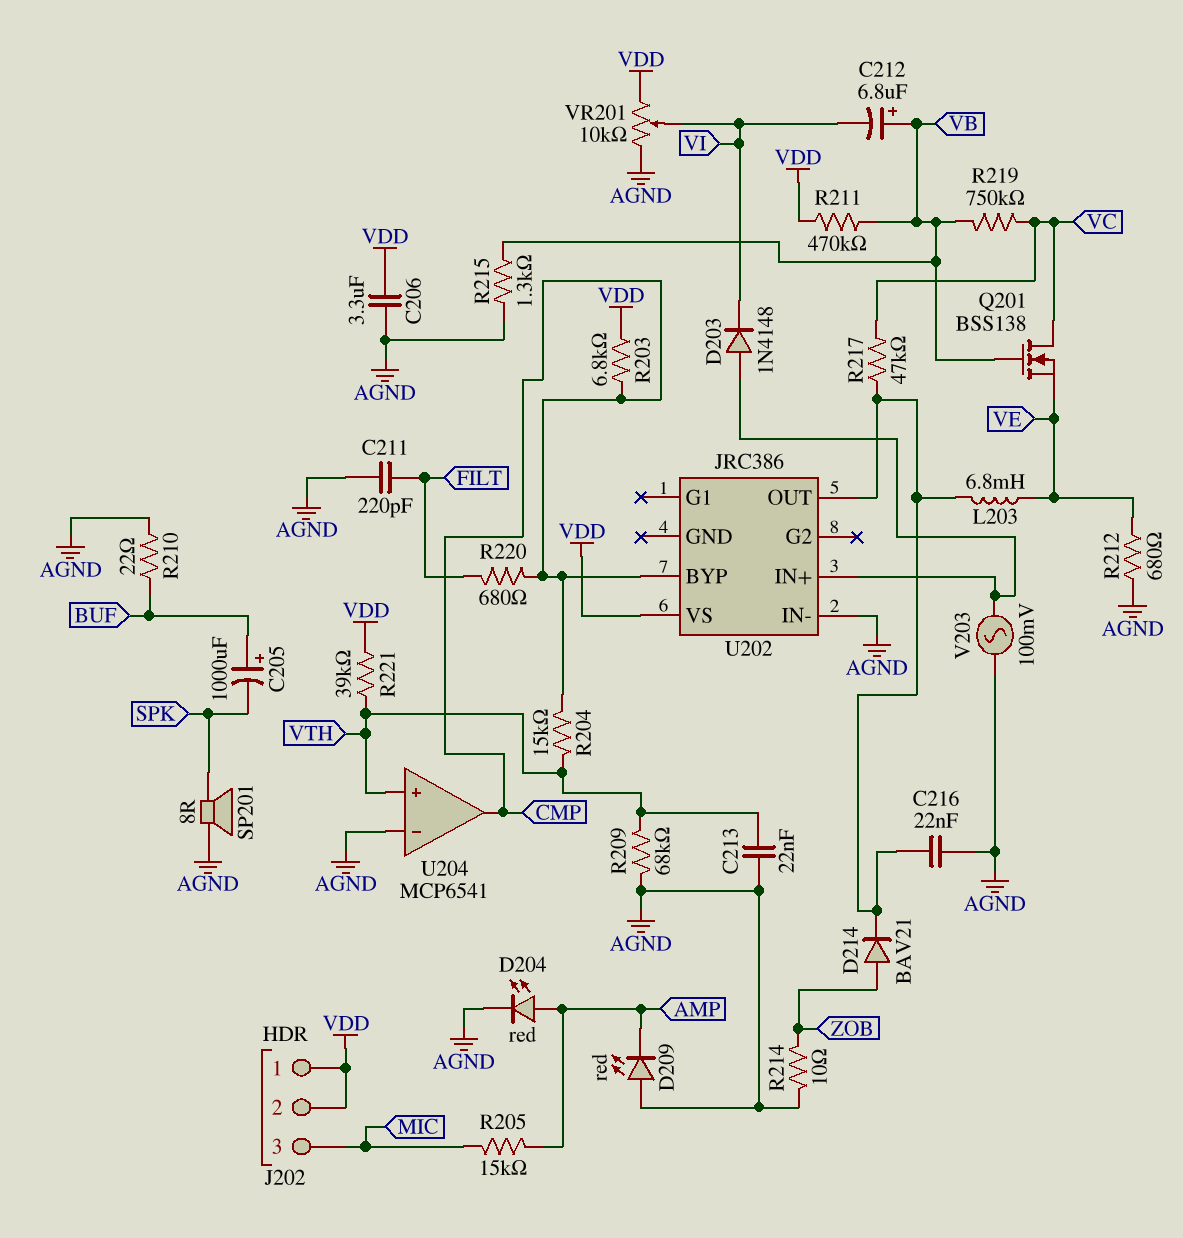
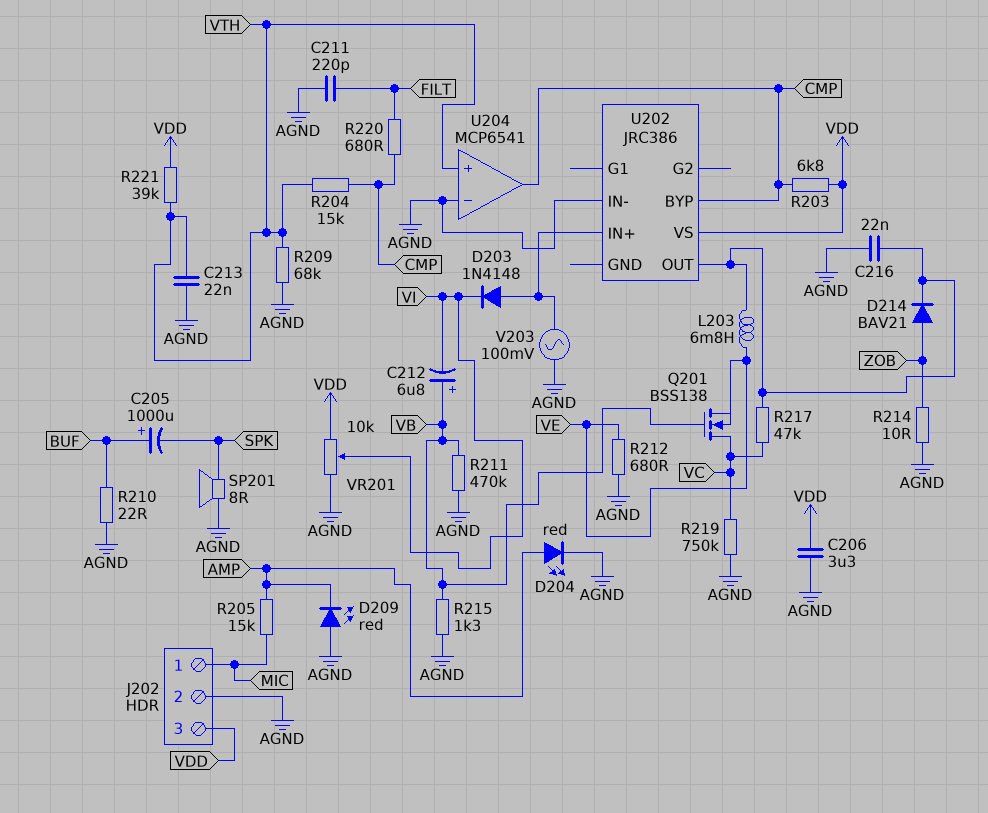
J202 pin 1: VDD -> MIC
J202 pin 2: VDD -> AGND
J202 pin 3: MIC -> VDD
R211: 470k (VB, VDD) -> 470k (AGND, VB)
R219: 750k (VB, VC) -> 750k (AGND, VC)

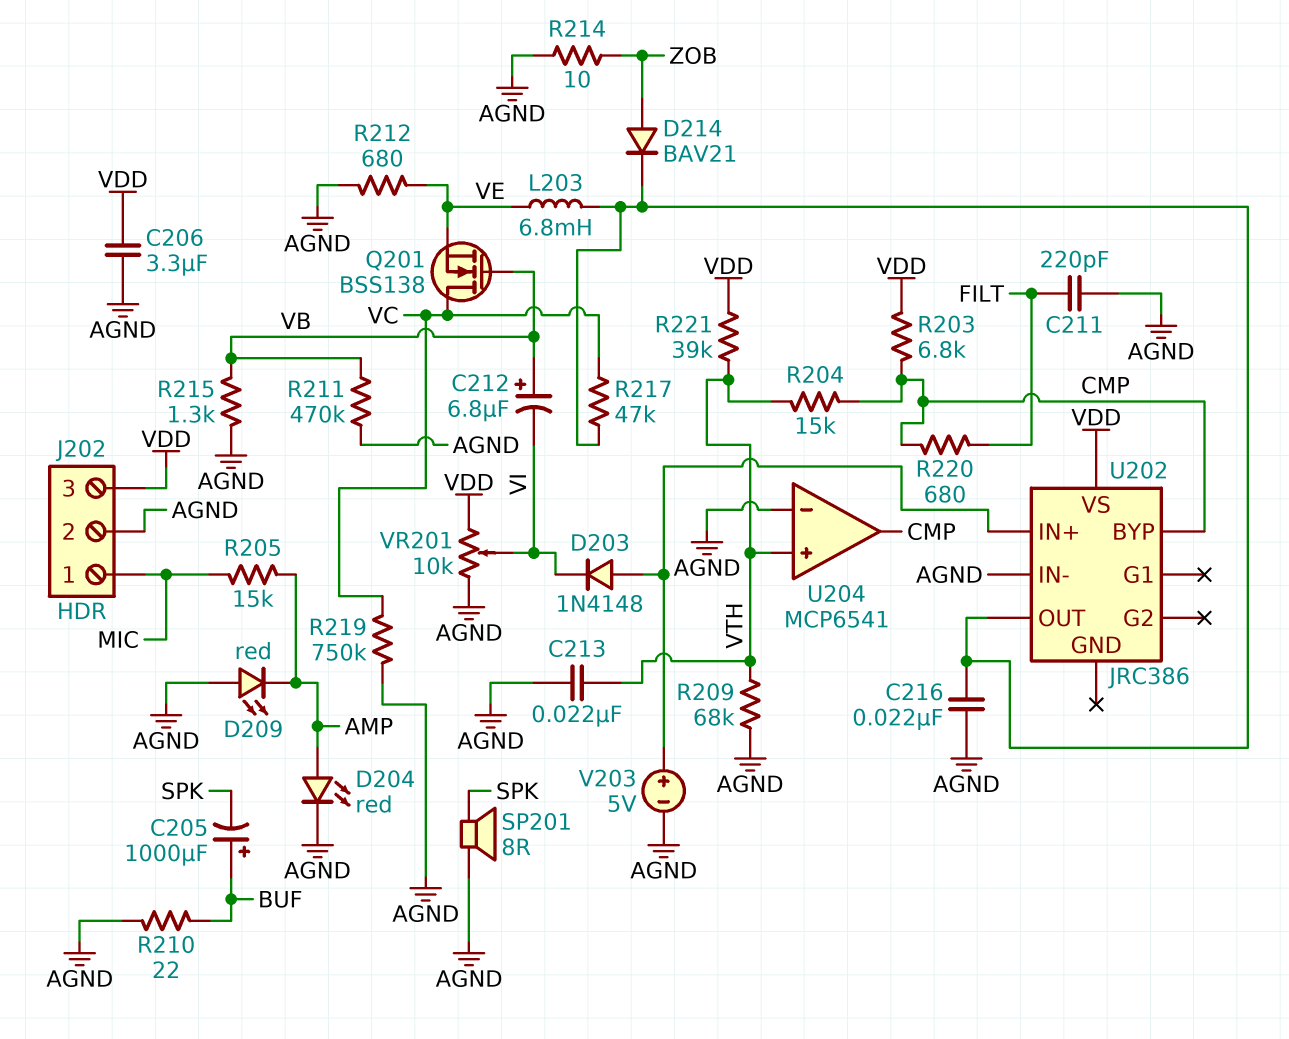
V203: AC 100mV (AGND, U202/IN+) -> 5V (plus U202/IN+, minus AGND)

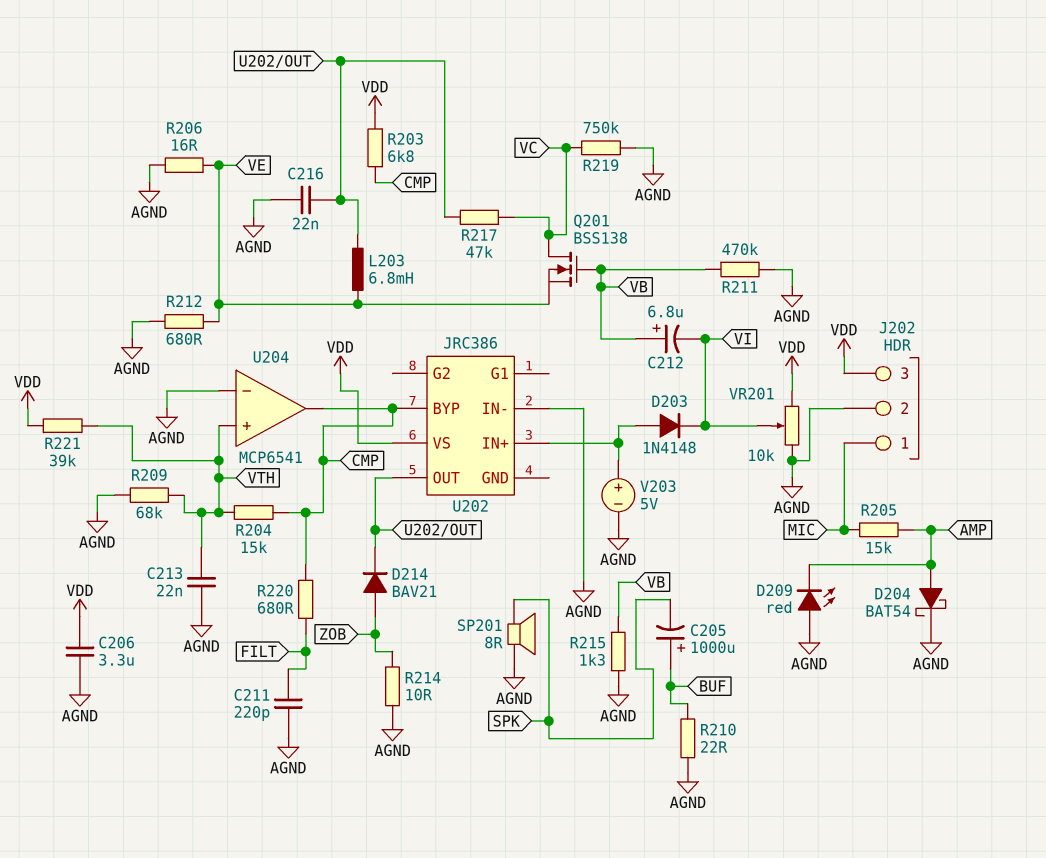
D204: LED red (A AMP, K AGND) -> schottky BAT54 (A AMP, K AGND)
R206: none -> 16 (AGND, VE)

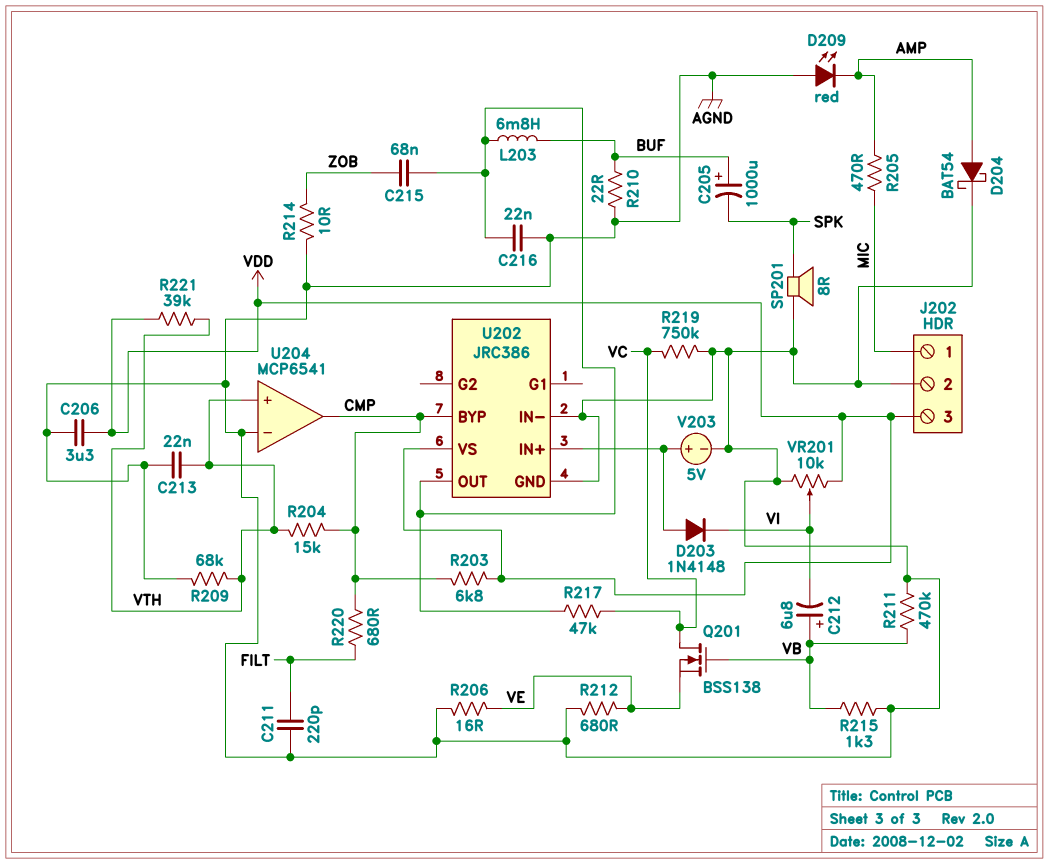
C215: none -> 68nF (U202/OUT, ZOB)
D214: diode BAV21 (A ZOB, K U202/OUT) -> none
L203: 6.8mH (U202/OUT, VE) -> 6.8mH (BUF, U202/OUT)
R205: 15k (AMP, MIC) -> 470 (AMP, MIC)
U202 pin GND: none -> AGND

